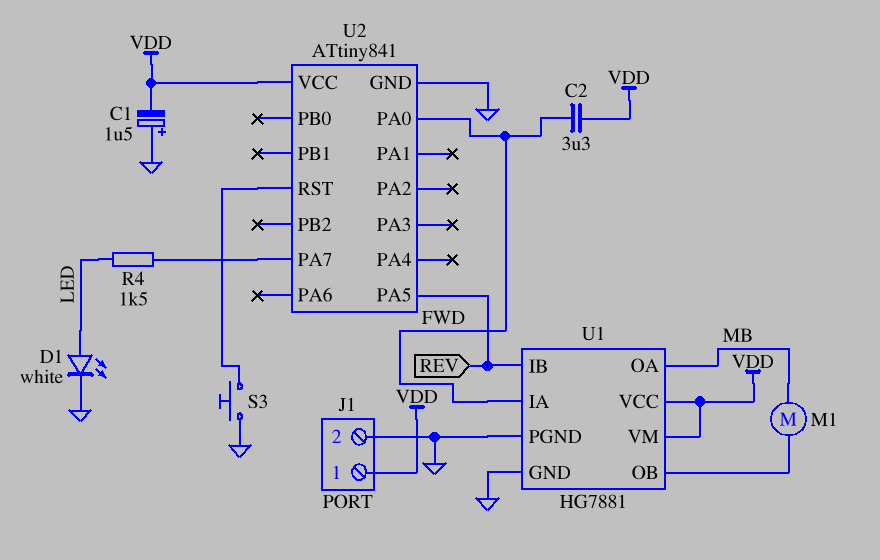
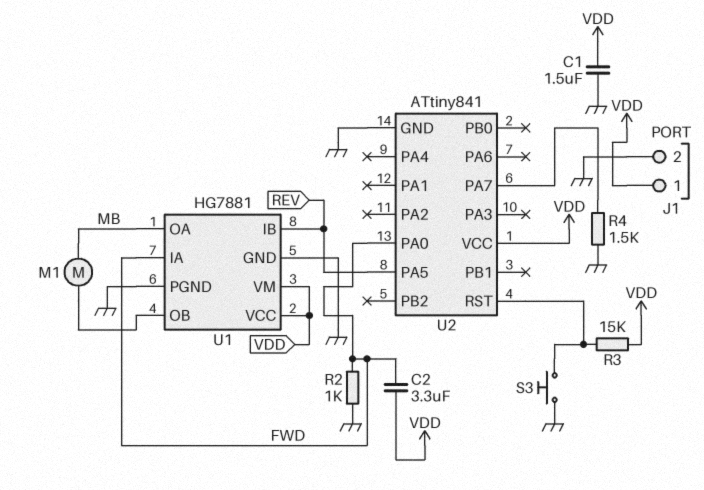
C1: 1.5uF (plus GND, minus VDD) -> 1.5uF (GND, VDD)
D1: LED white (A LED, K GND) -> none
R2: none -> 1k (FWD, GND)
R3: none -> 15k (U2/RST, VDD)
R4: 1.5k (LED, U2/PA7) -> 1.5k (GND, U2/PA7)

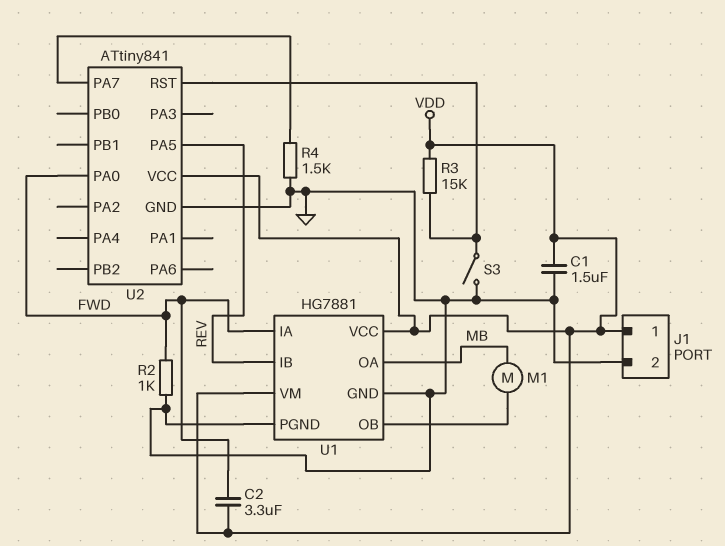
S3: button (GND, U2/RST) -> switch (GND, U2/RST)

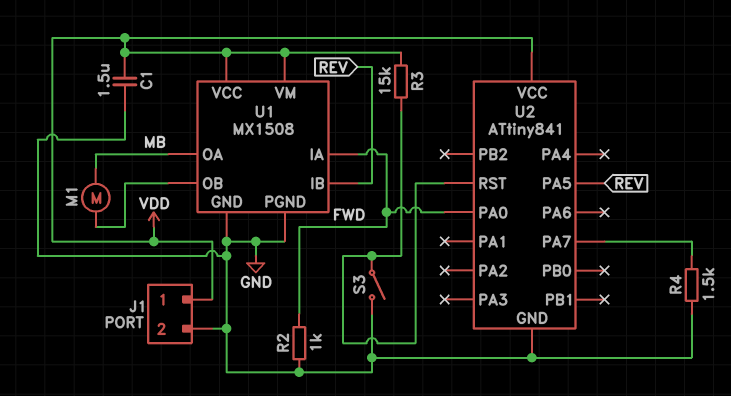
C2: 3.3uF (FWD, VDD) -> none
U1: HG7881 -> MX1508

